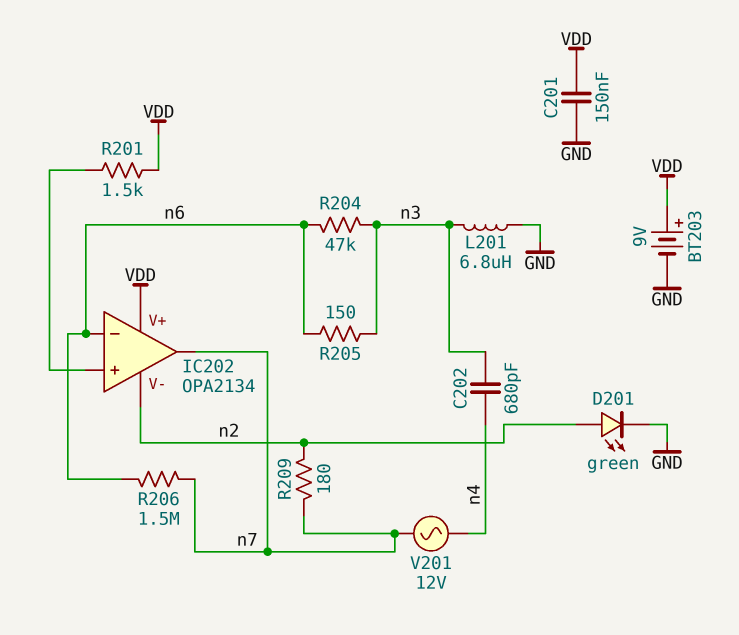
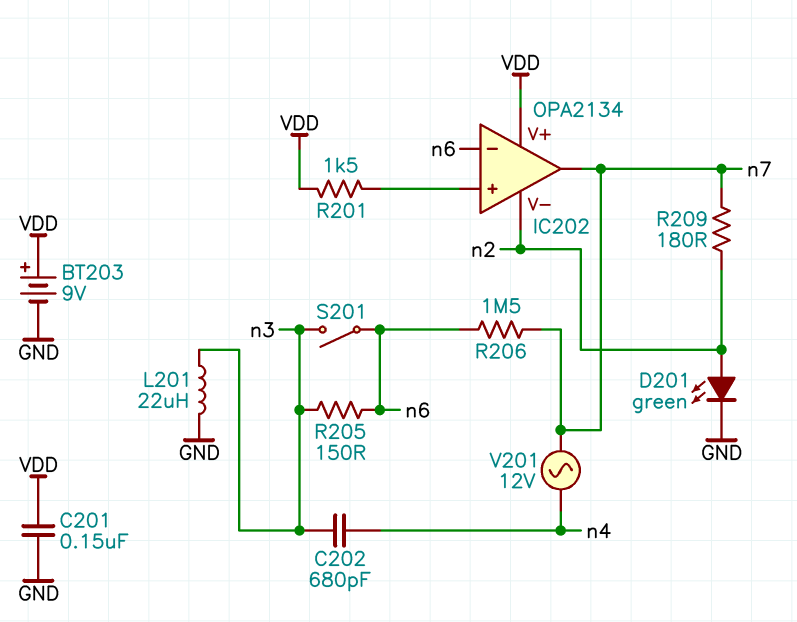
L201: 6.8uH (GND, n3) -> 22uH (GND, n3)
R204: 47k (n3, n6) -> none
S201: none -> switch (n3, n6)

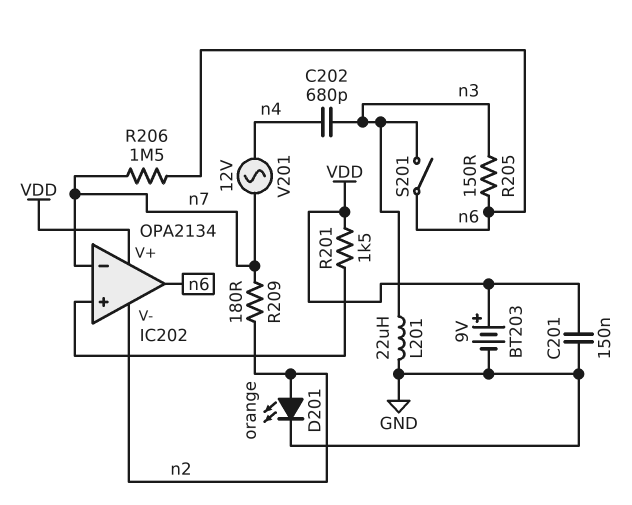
D201: LED green (A n2, K GND) -> LED orange (A n2, K GND)
IC202 pin in-: n6 -> n7
IC202 pin out: n7 -> n6

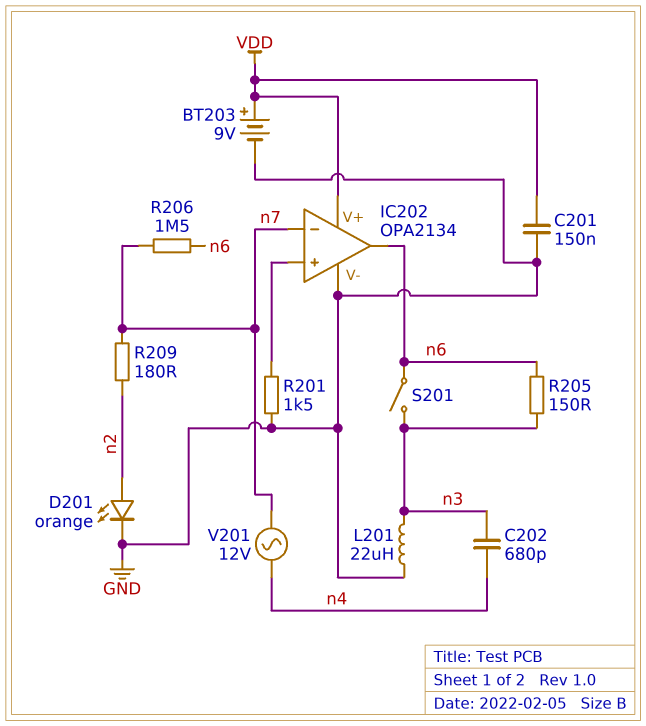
IC202 pin V-: n2 -> GND
R201: 1.5k (IC202/in+, VDD) -> 1.5k (GND, IC202/in+)

